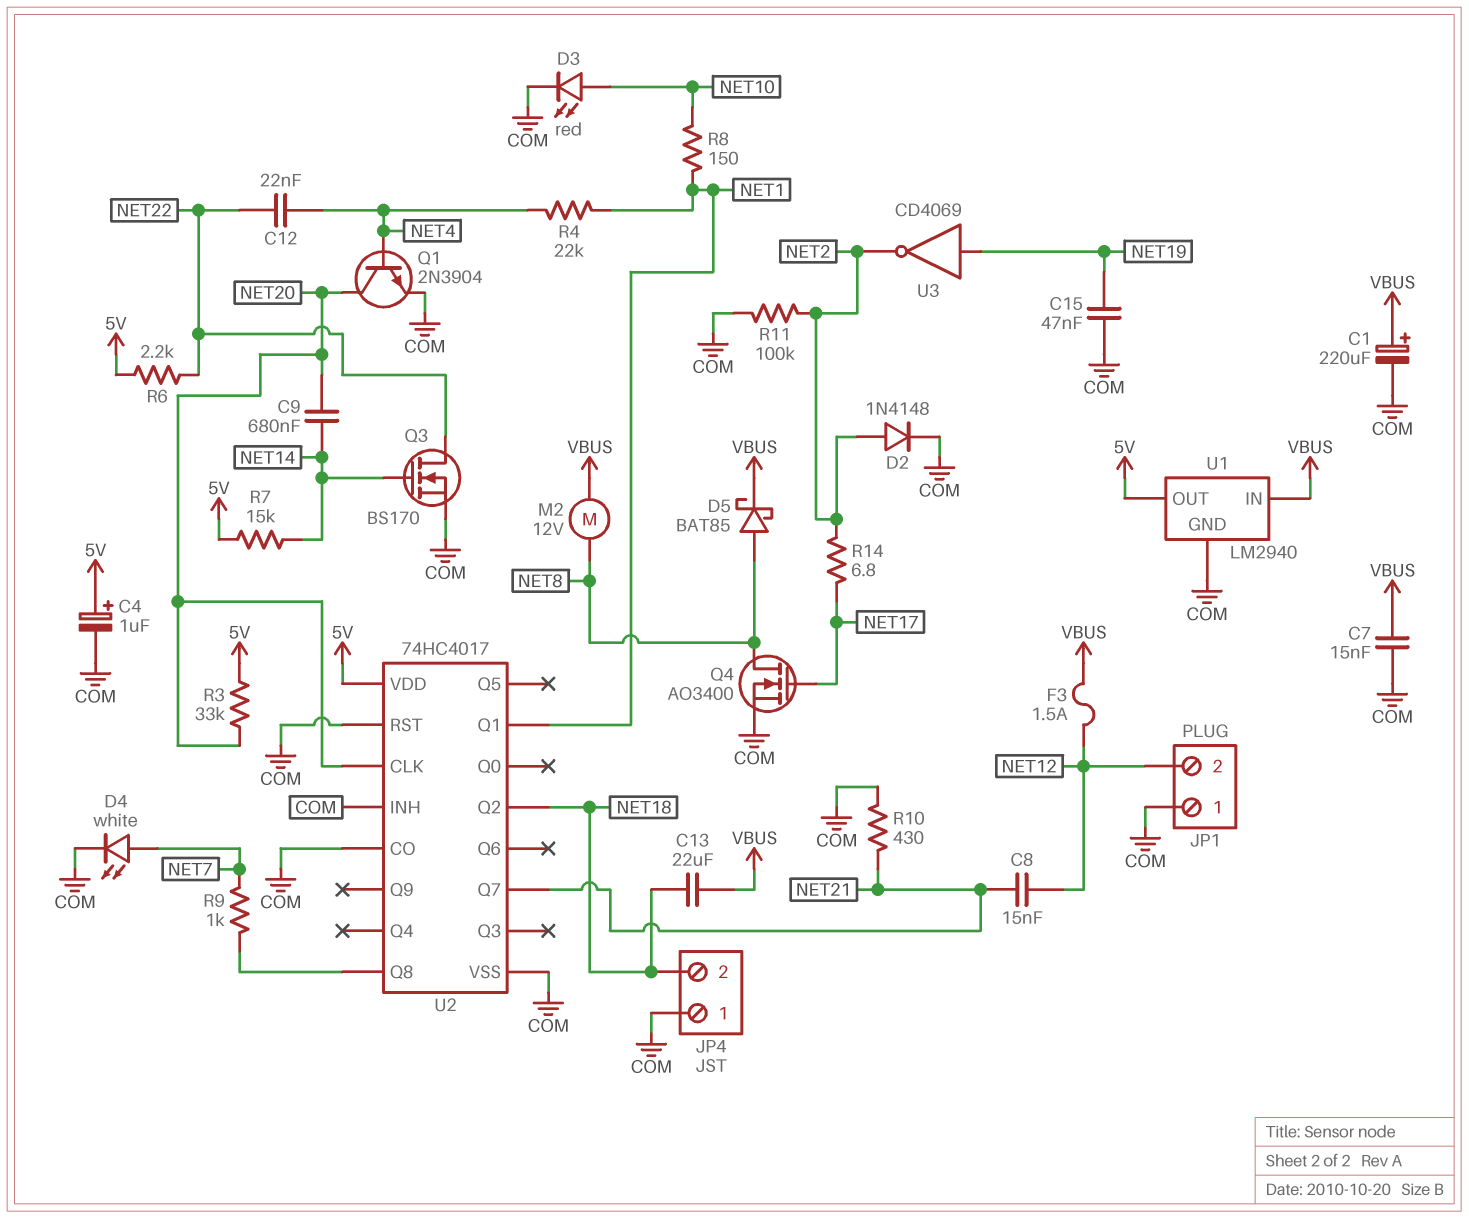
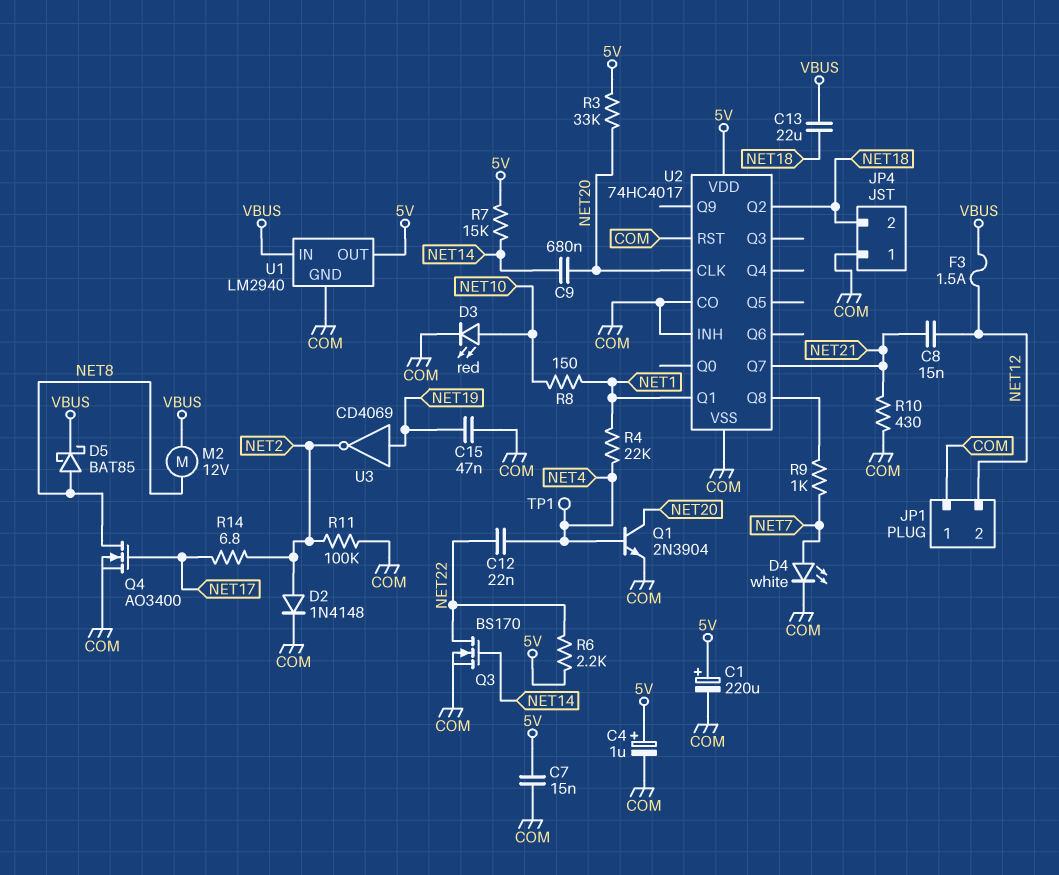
C1: 220uF (plus VBUS, minus COM) -> 220uF (plus 5V, minus COM)
C7: 15nF (COM, VBUS) -> 15nF (5V, COM)
TP1: none -> test point (NET4)

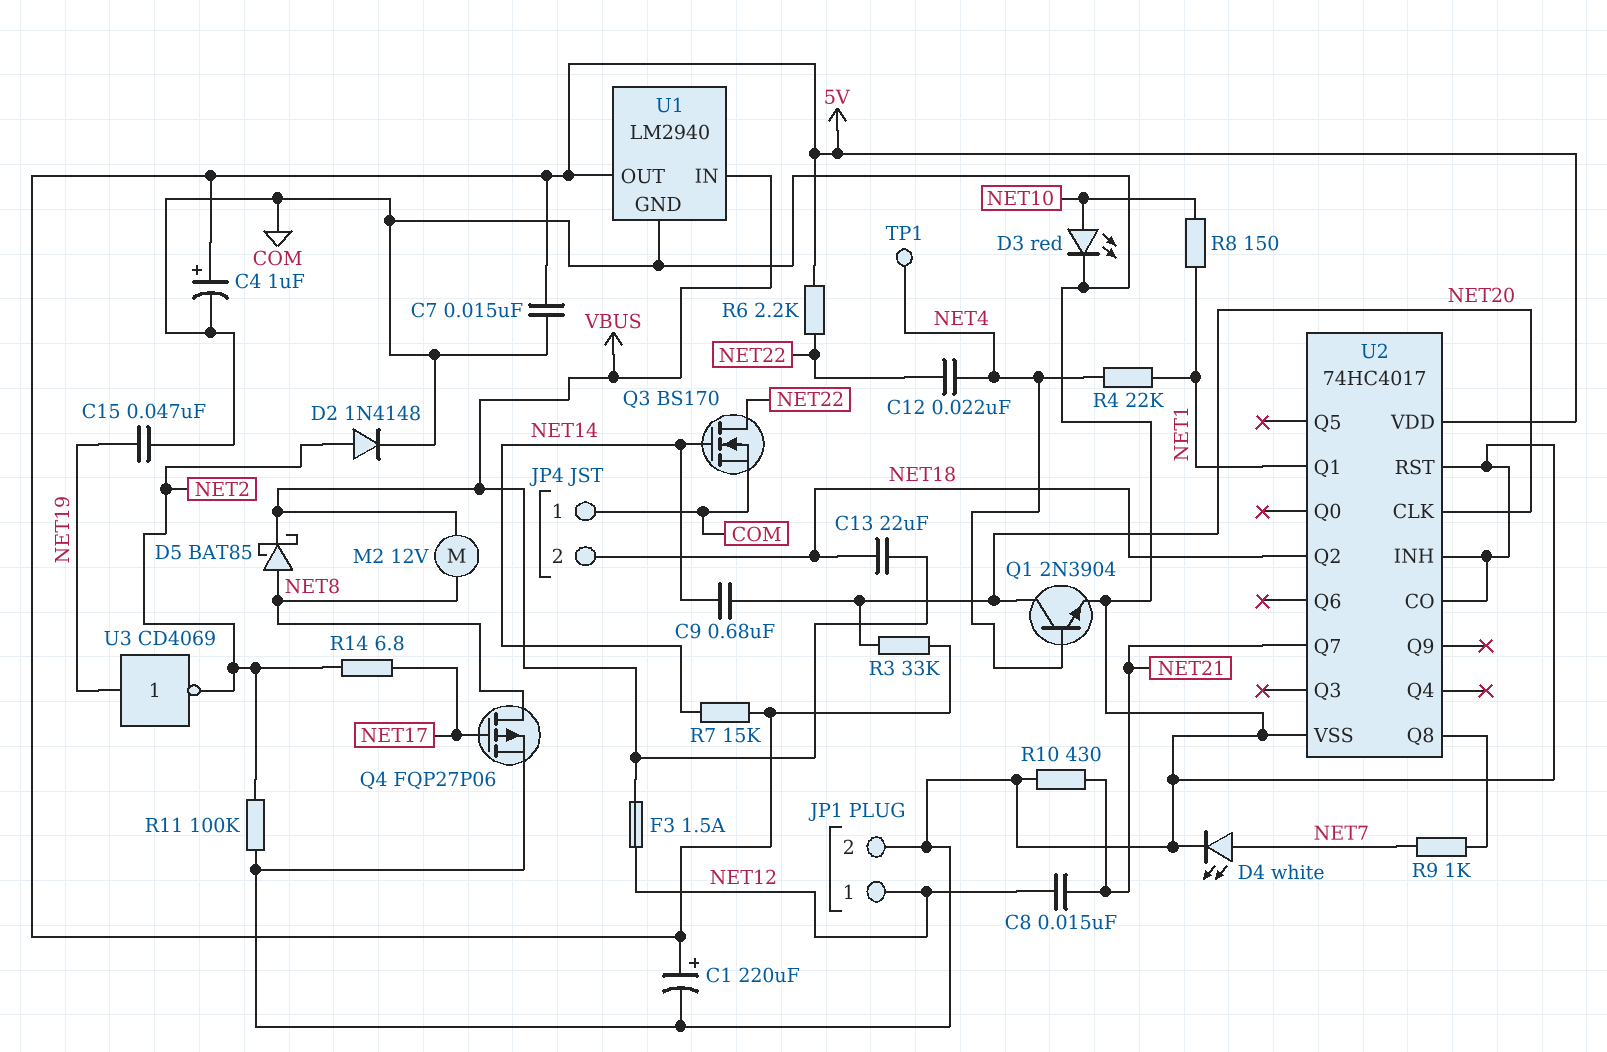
JP1 pin 1: COM -> NET12
JP1 pin 2: NET12 -> COM
Q4: NMOS AO3400 (G NET17, D NET8, S COM) -> PMOS FQP27P06 (G NET17, D NET8, S COM)

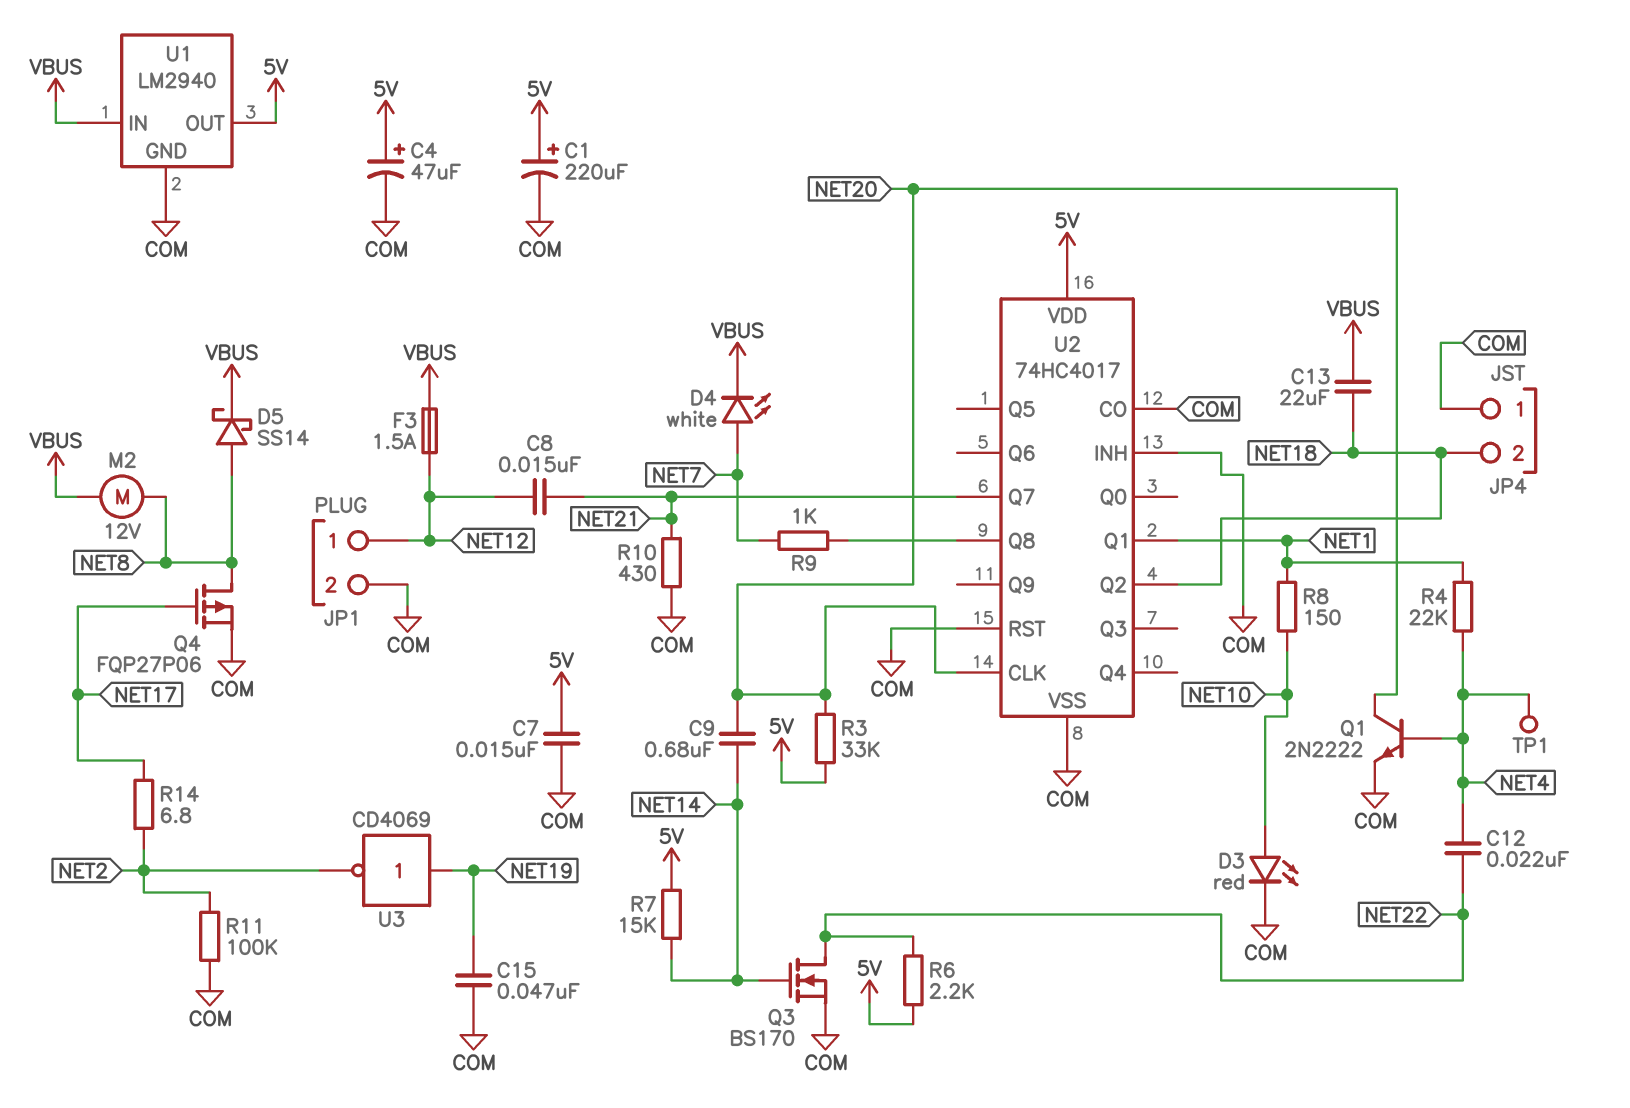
C4: 1uF (plus 5V, minus COM) -> 47uF (plus 5V, minus COM)
D2: diode 1N4148 (A NET2, K COM) -> none
D4: LED white (A NET7, K COM) -> LED white (A NET7, K VBUS)
D5: schottky BAT85 (A NET8, K VBUS) -> schottky SS14 (A NET8, K VBUS)
Q1: NPN 2N3904 (B NET4, C NET20, E COM) -> NPN 2N2222 (B NET4, C NET20, E COM)

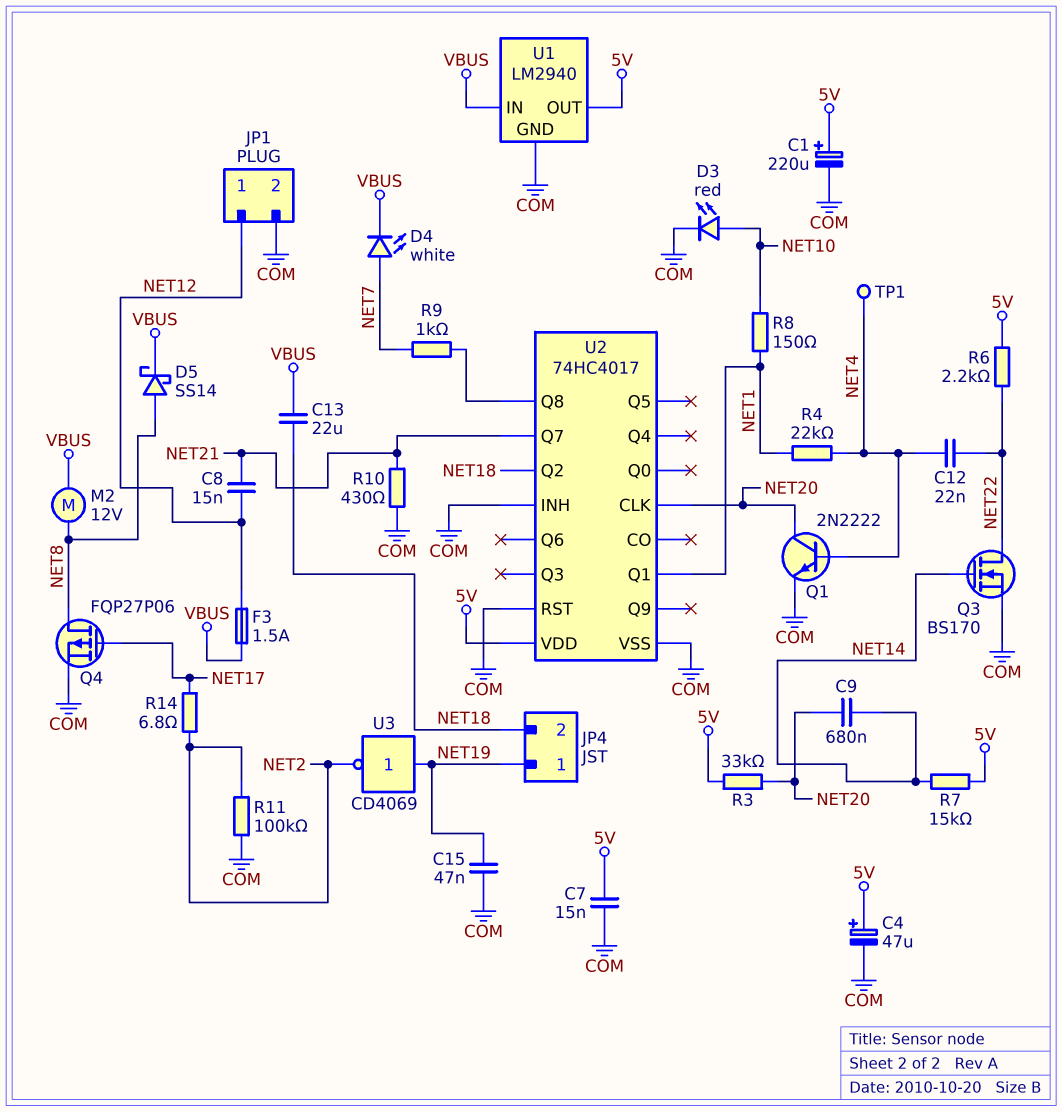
JP4 pin 1: COM -> NET19
U2 pin CO: COM -> none

